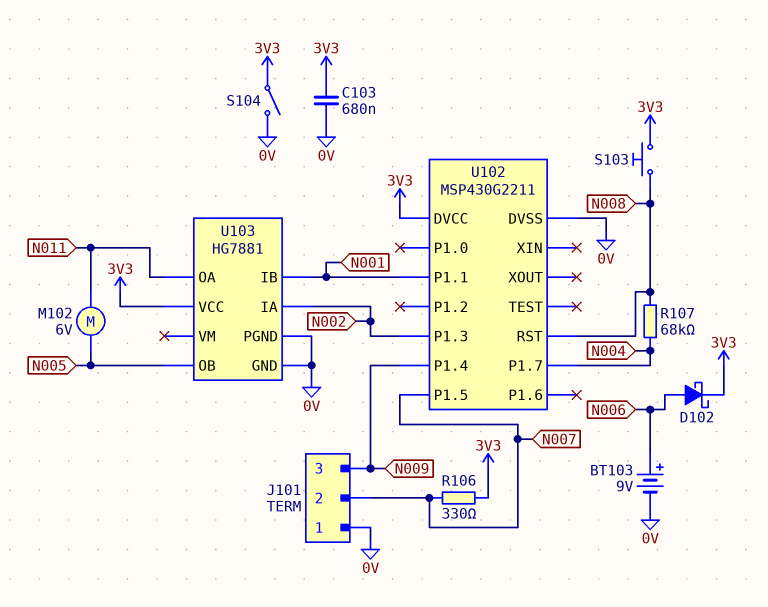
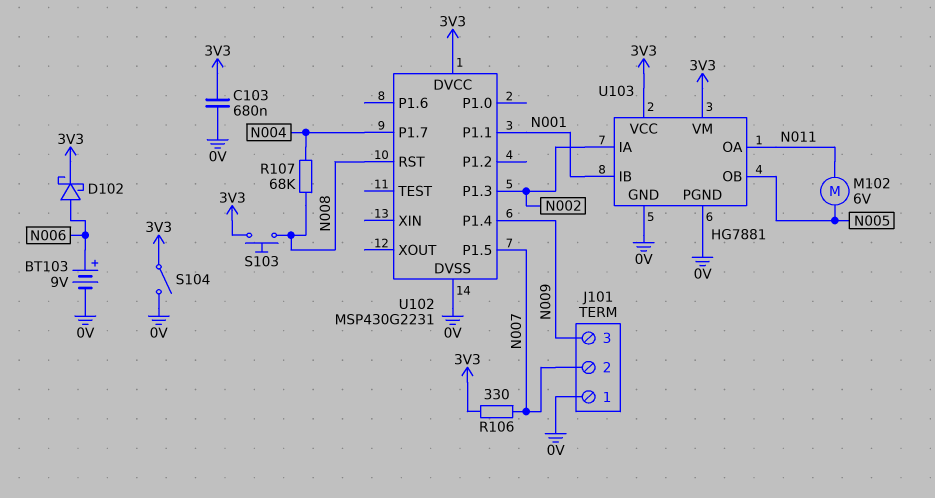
U102: MSP430G2211 -> MSP430G2231
U103 pin VM: none -> 3V3

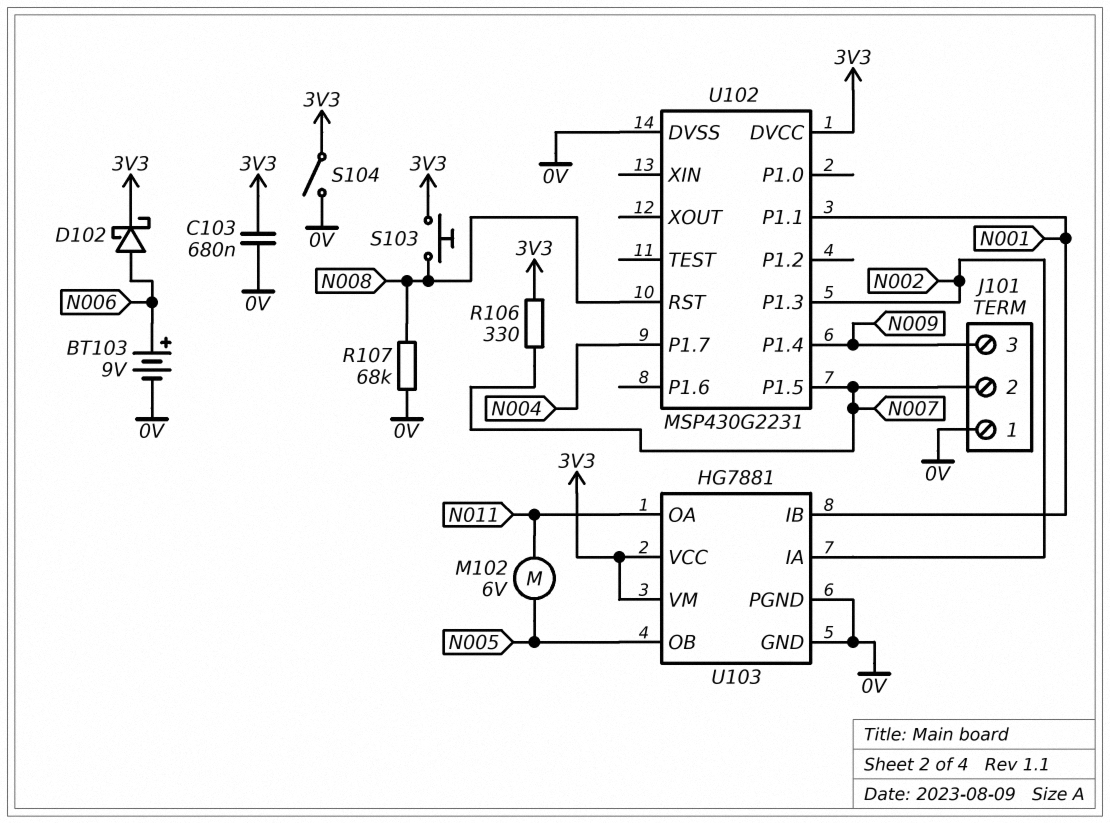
R107: 68k (N004, N008) -> 68k (0V, N008)

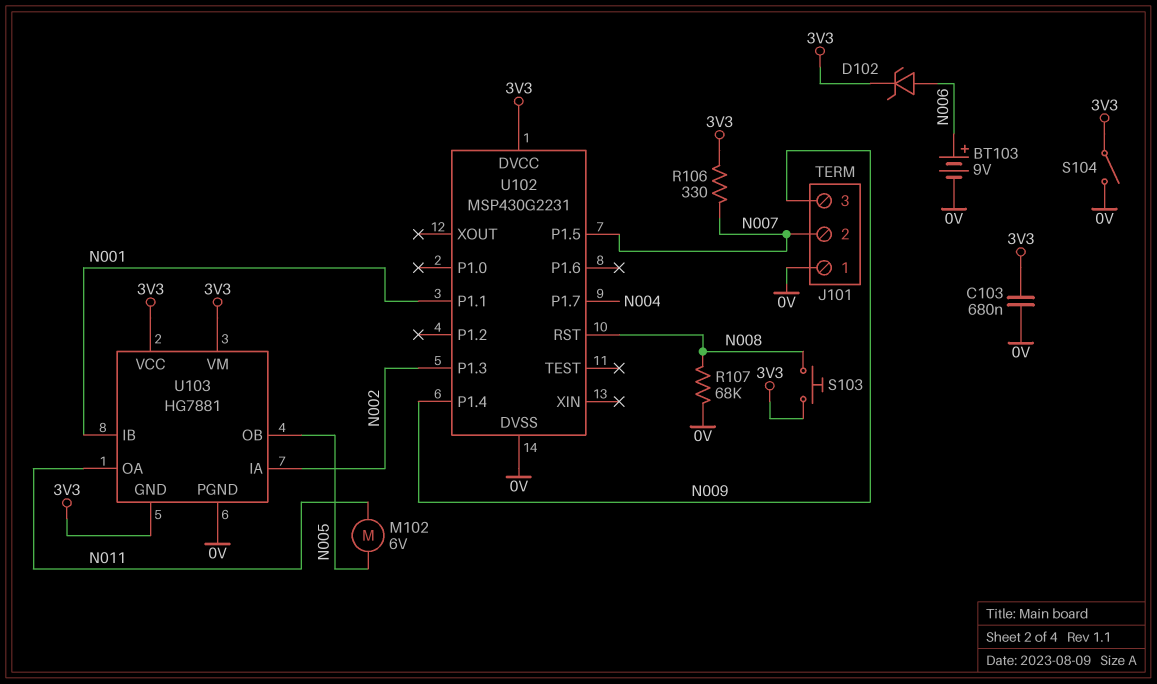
D102: schottky (A N006, K 3V3) -> zener (A N006, K 3V3)
U103 pin GND: 0V -> 3V3

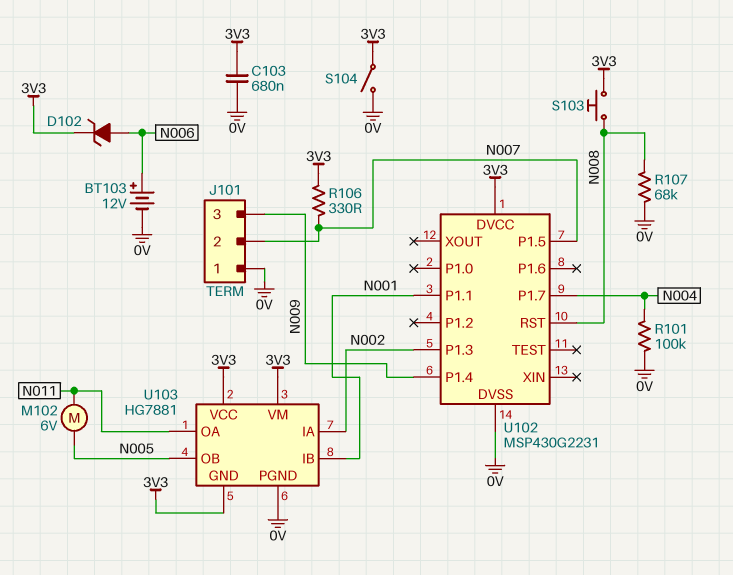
BT103: 9V (plus N006, minus 0V) -> 12V (plus N006, minus 0V)
R101: none -> 100k (0V, N004)

